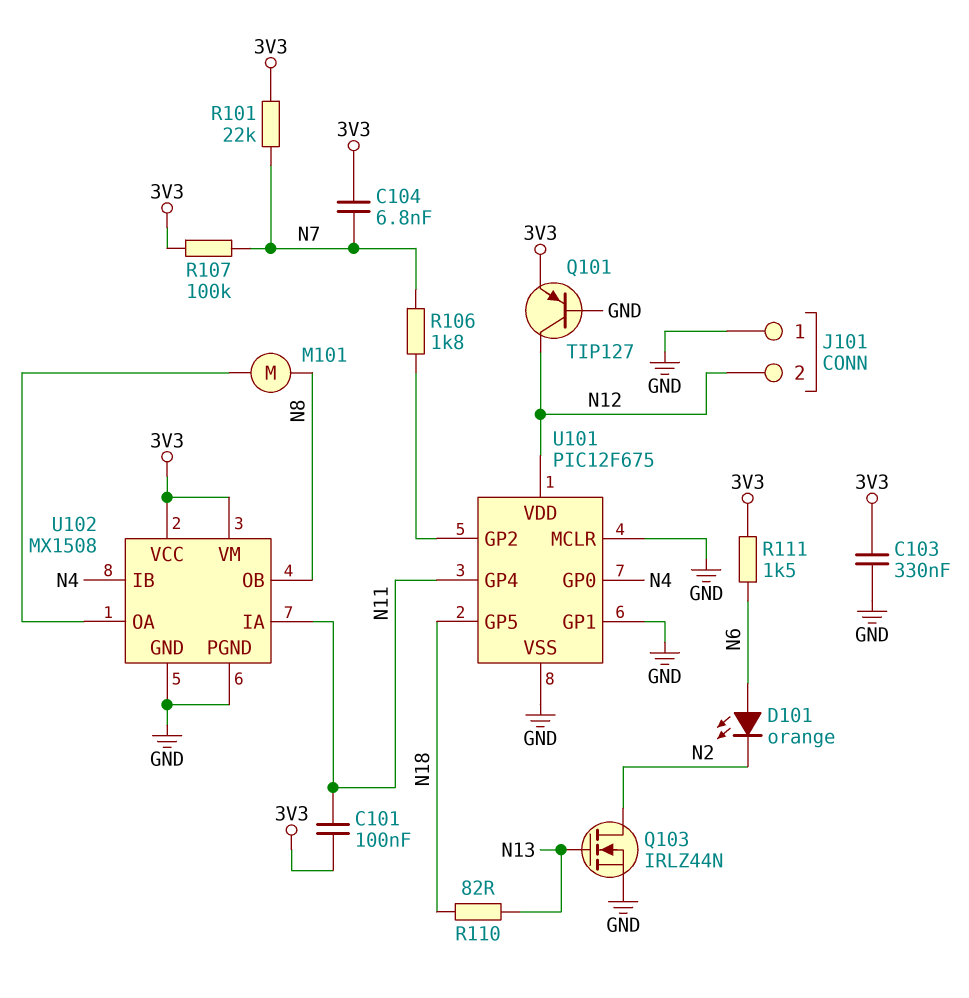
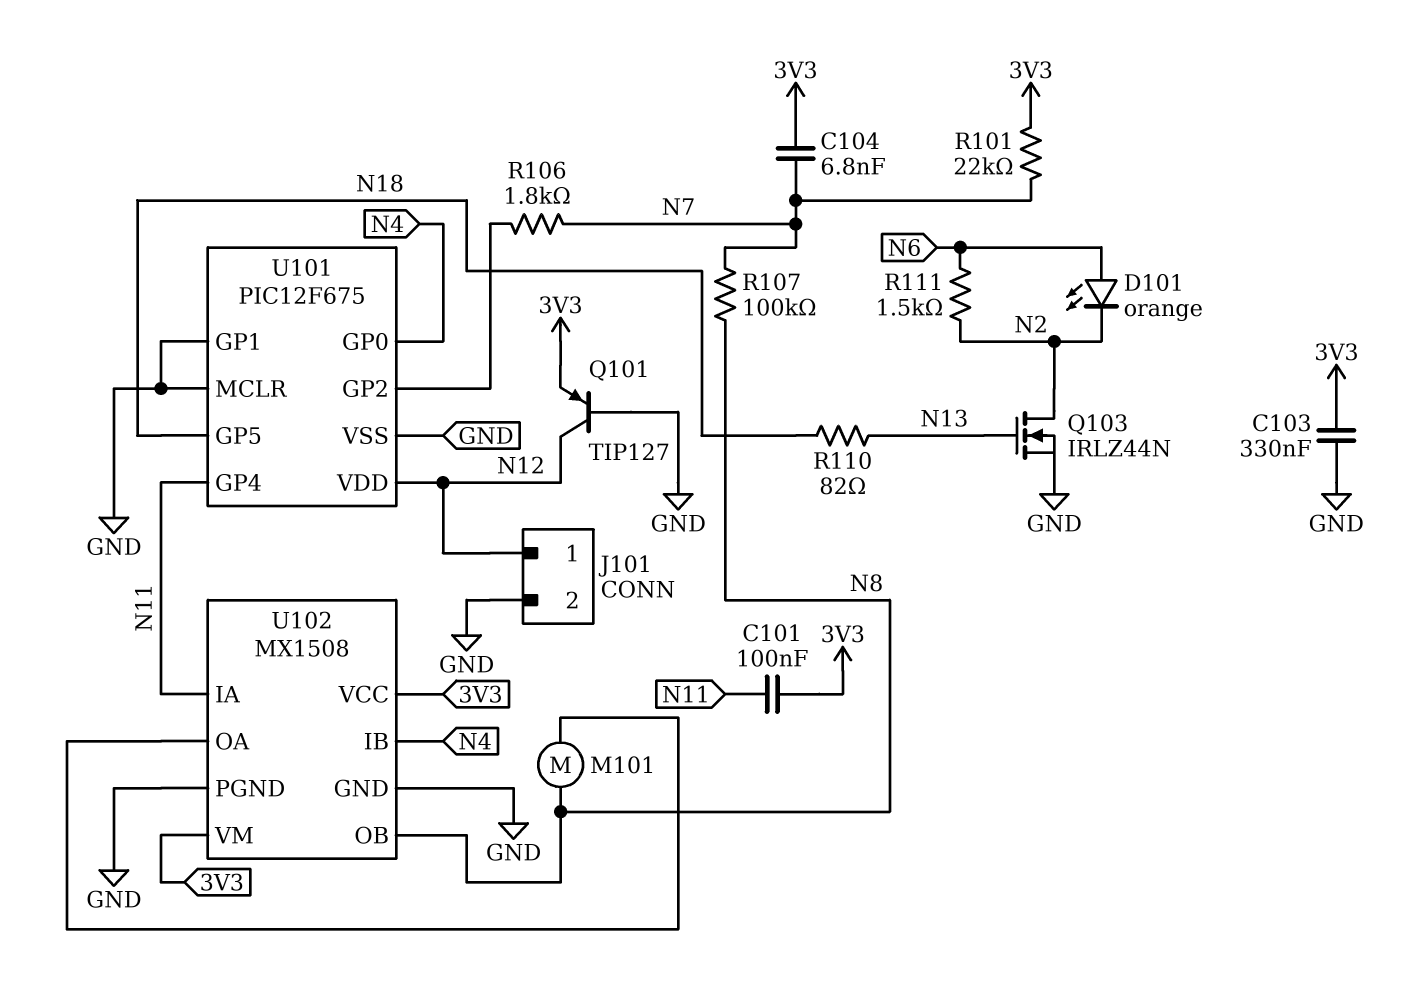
J101 pin 1: GND -> N12
J101 pin 2: N12 -> GND
R107: 100k (3V3, N7) -> 100k (N7, N8)
R111: 1.5k (3V3, N6) -> 1.5k (N2, N6)

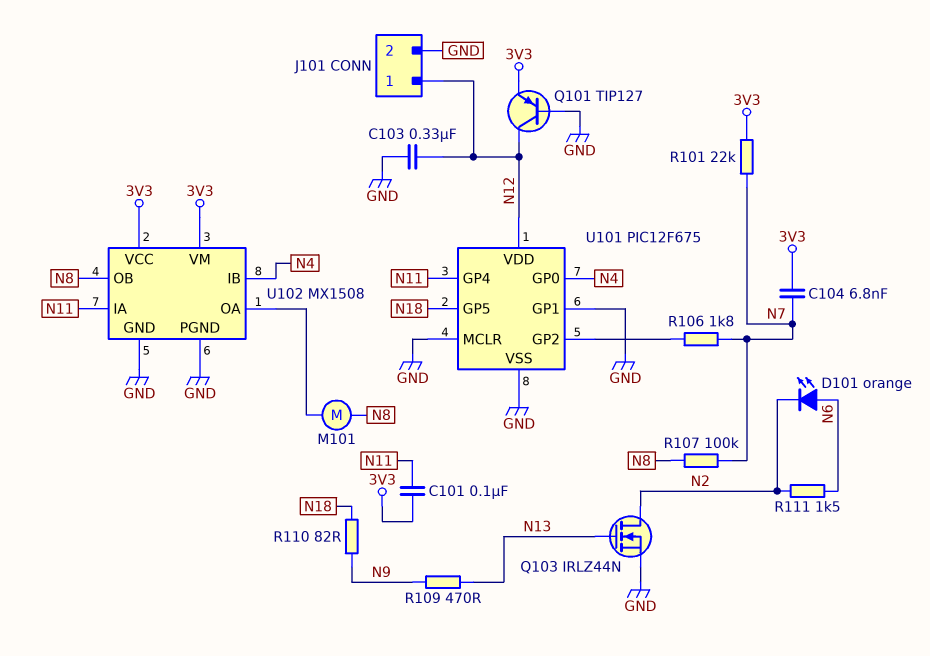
C103: 330nF (3V3, GND) -> 330nF (GND, N12)
R109: none -> 470 (N9, N13)
R110: 82 (N13, N18) -> 82 (N9, N18)

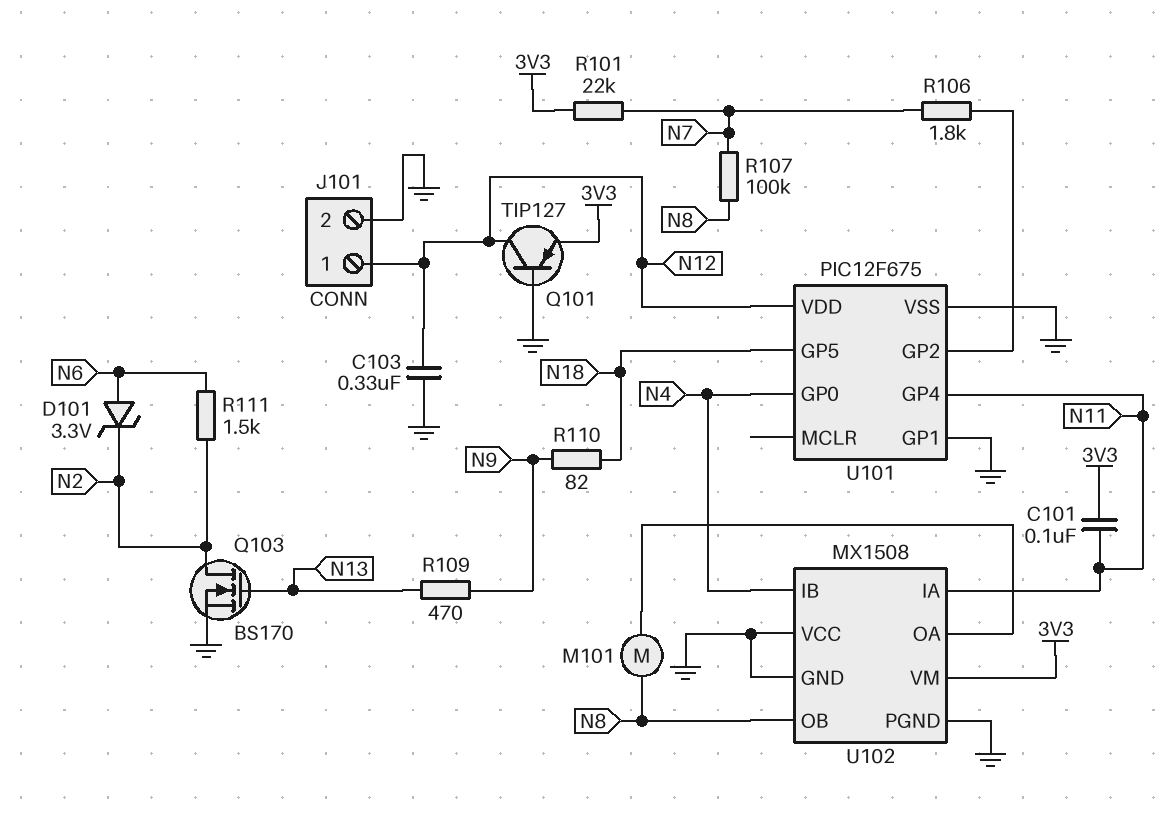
C104: 6.8nF (3V3, N7) -> none
D101: LED orange (A N6, K N2) -> zener 3.3V (A N6, K N2)
Q103: NMOS IRLZ44N (G N13, D N2, S GND) -> NMOS BS170 (G N13, D N2, S GND)
U101 pin MCLR: GND -> none
U102 pin VCC: 3V3 -> GND

